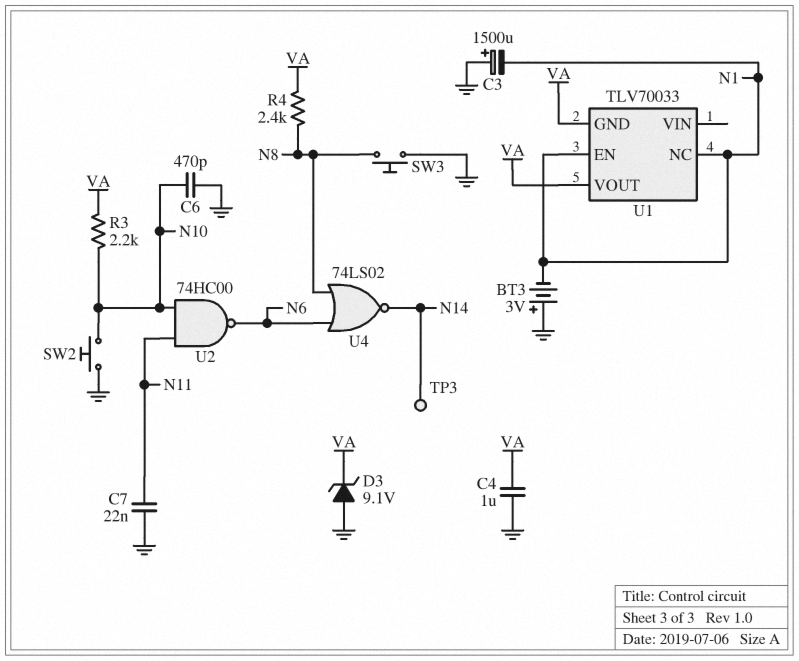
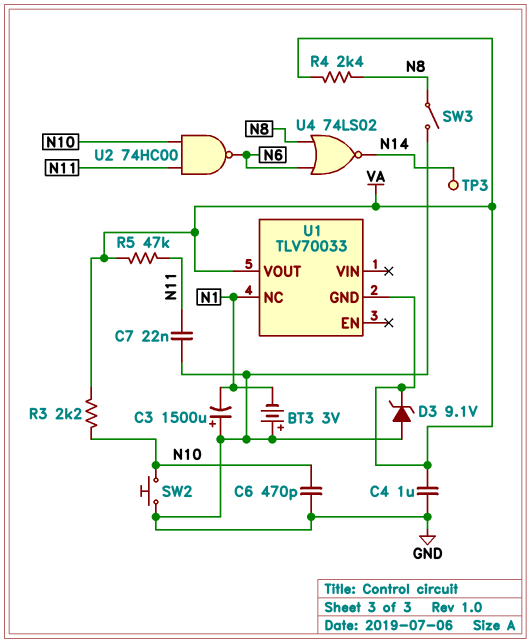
R5: none -> 47k (N11, VA)
SW3: button (GND, N8) -> switch (GND, N8)
U1 pin EN: N1 -> none

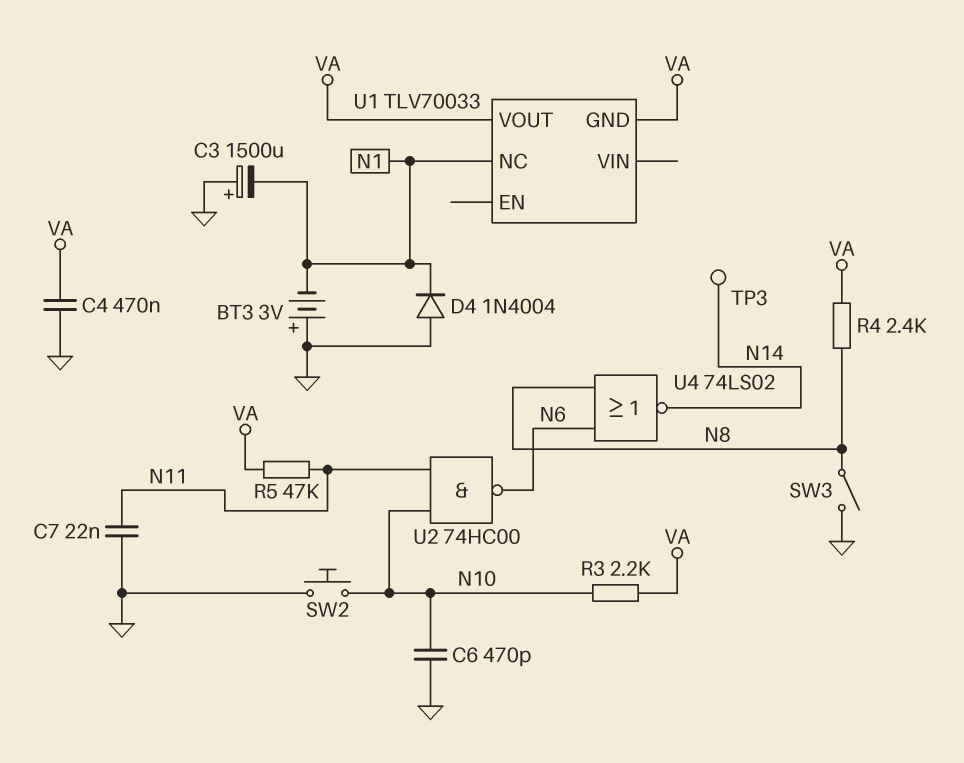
C4: 1uF (GND, VA) -> 470nF (GND, VA)
D3: zener 9.1V (A GND, K VA) -> none
D4: none -> diode 1N4004 (A GND, K N1)

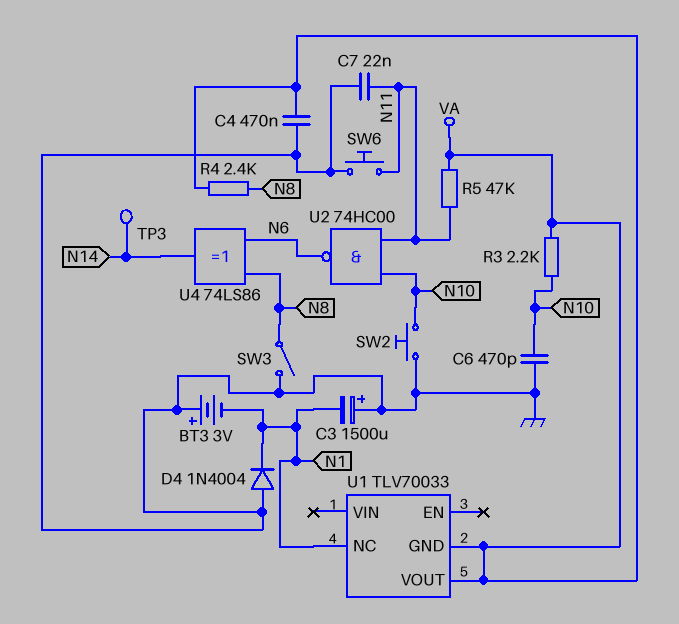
SW6: none -> button (GND, N11)
U4: NOR 74LS02 (in N6, in N8, out N14) -> XOR 74LS86 (in N6, in N8, out N14)

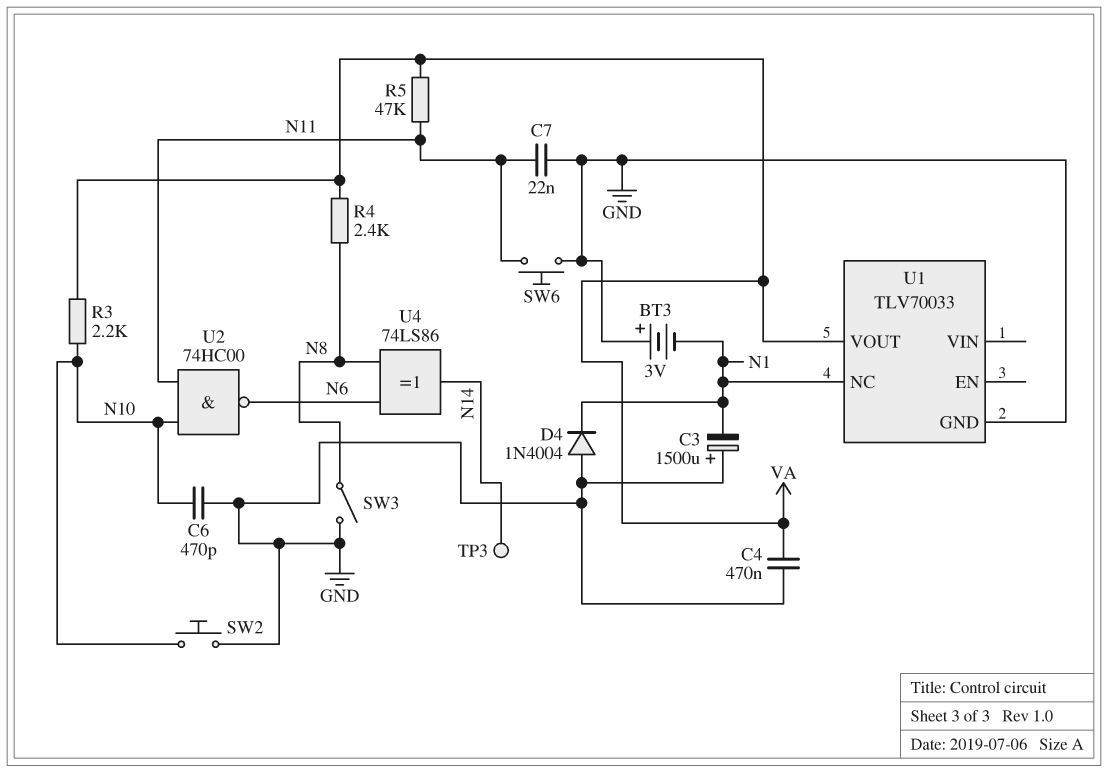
U1 pin GND: VA -> GND

